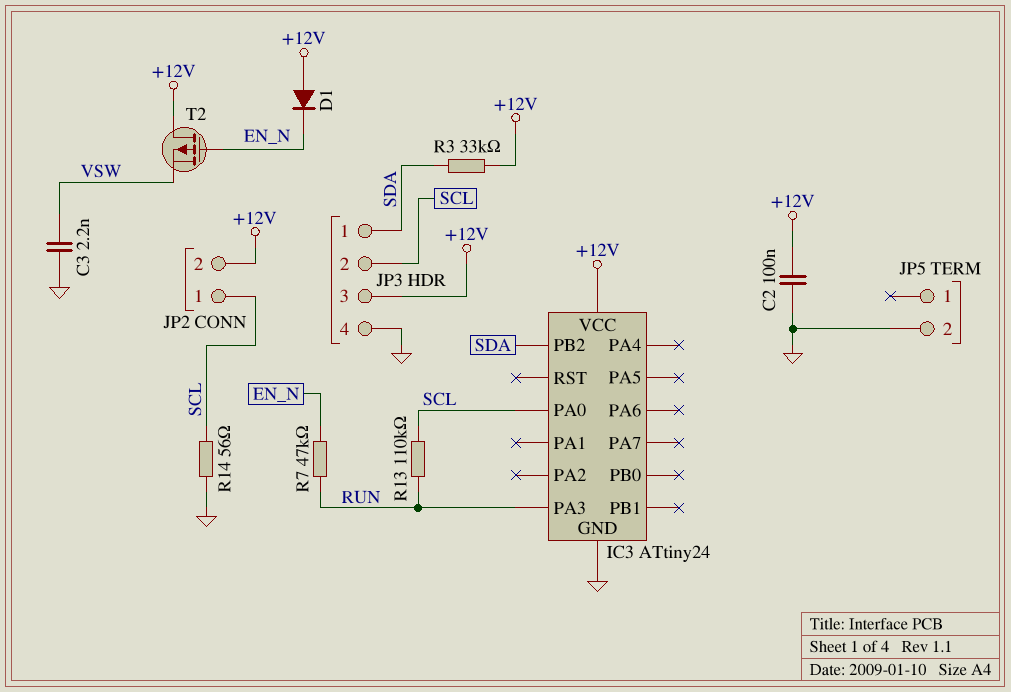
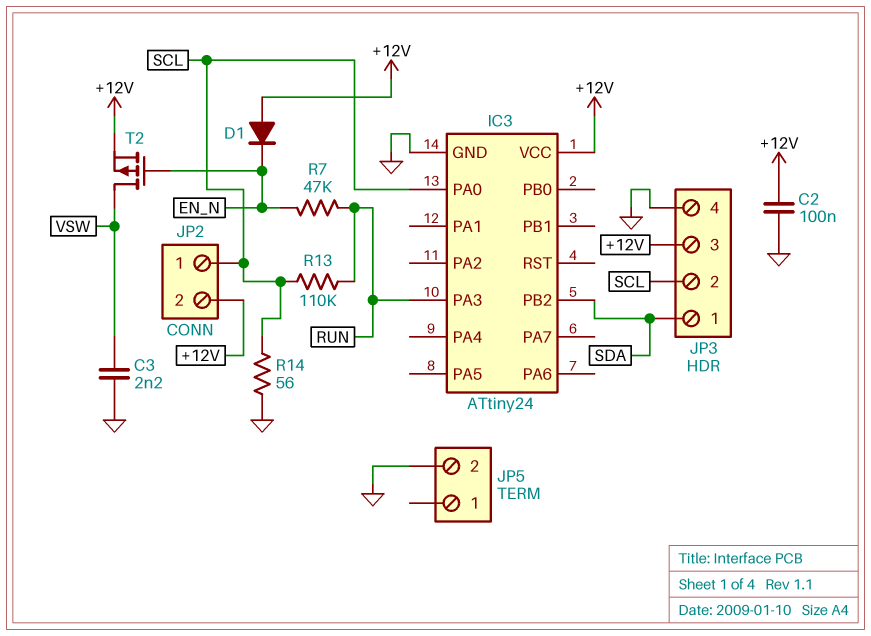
R3: 33k (+12V, SDA) -> none
T2: PMOS (G EN_N, D +12V, S VSW) -> PMOS (G EN_N, D VSW, S +12V)

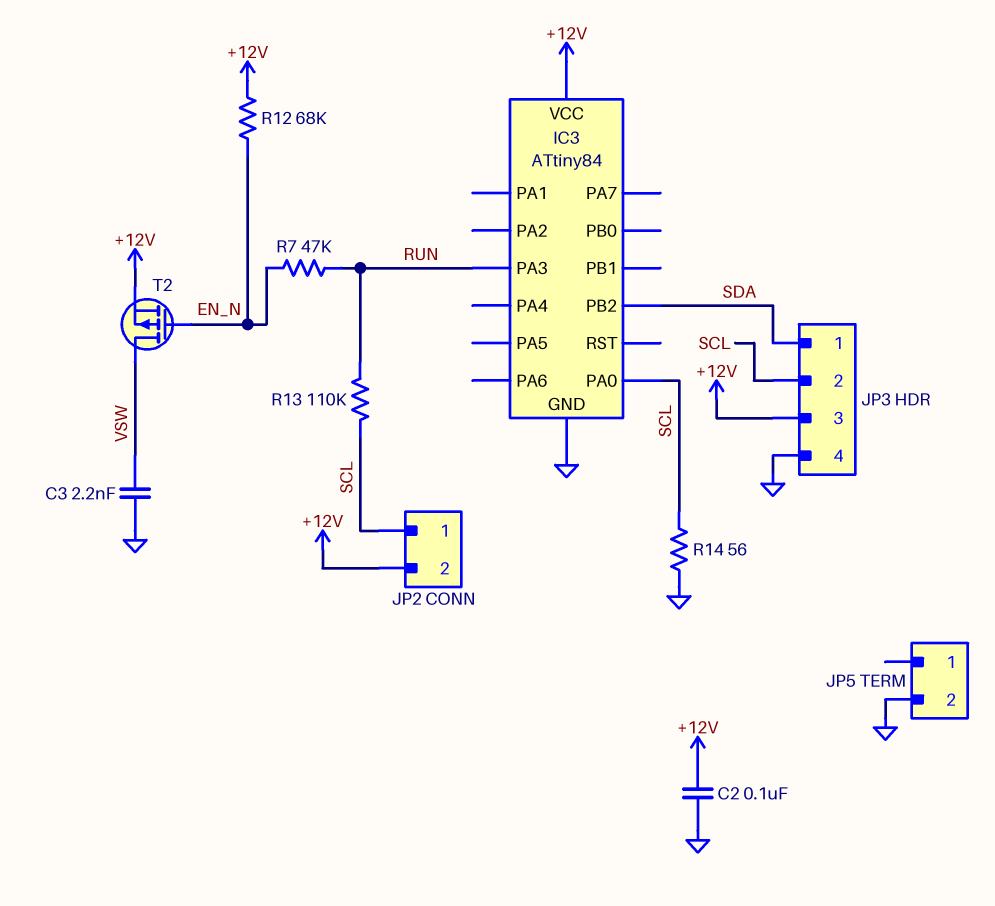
D1: diode (A +12V, K EN_N) -> none
IC3: ATtiny24 -> ATtiny84
R12: none -> 68k (+12V, EN_N)

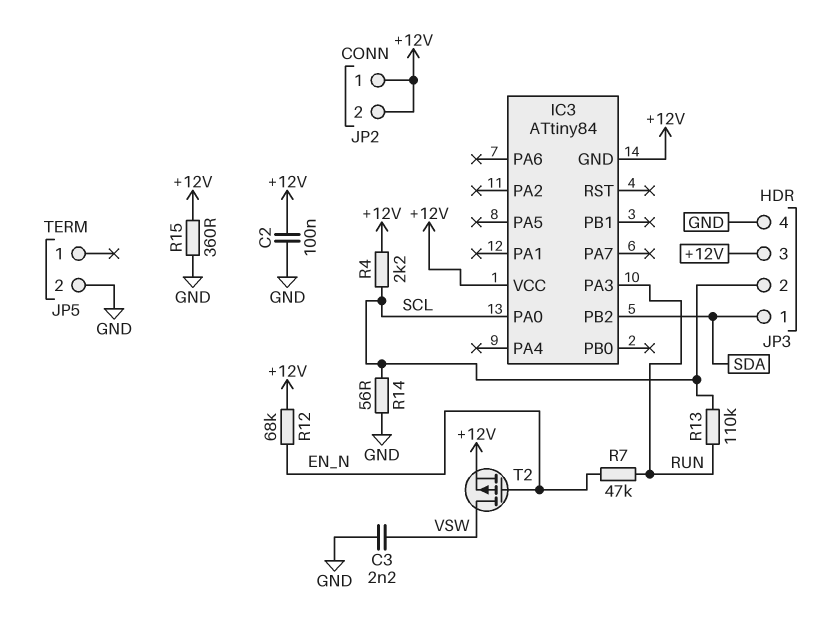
IC3 pin GND: GND -> +12V
JP2 pin 1: SCL -> +12V
R4: none -> 2.2k (+12V, SCL)
R15: none -> 360 (+12V, GND)

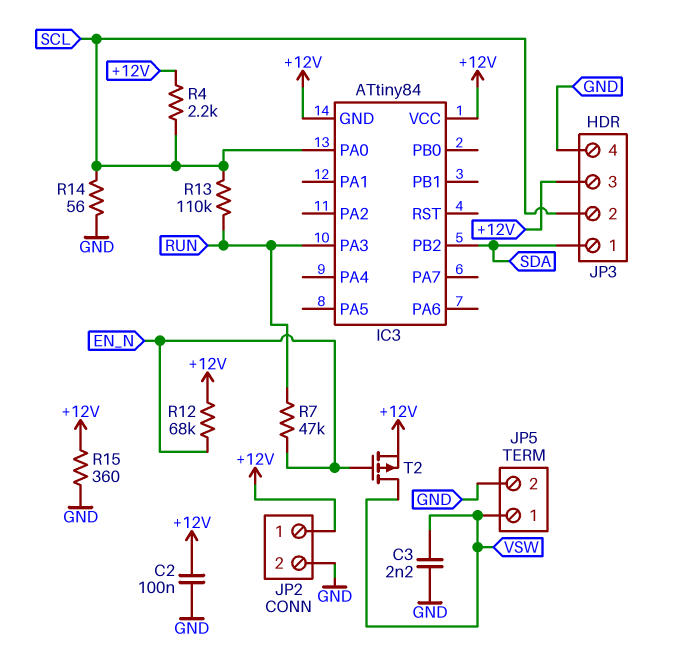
JP2 pin 2: +12V -> GND
JP5 pin 1: none -> VSW

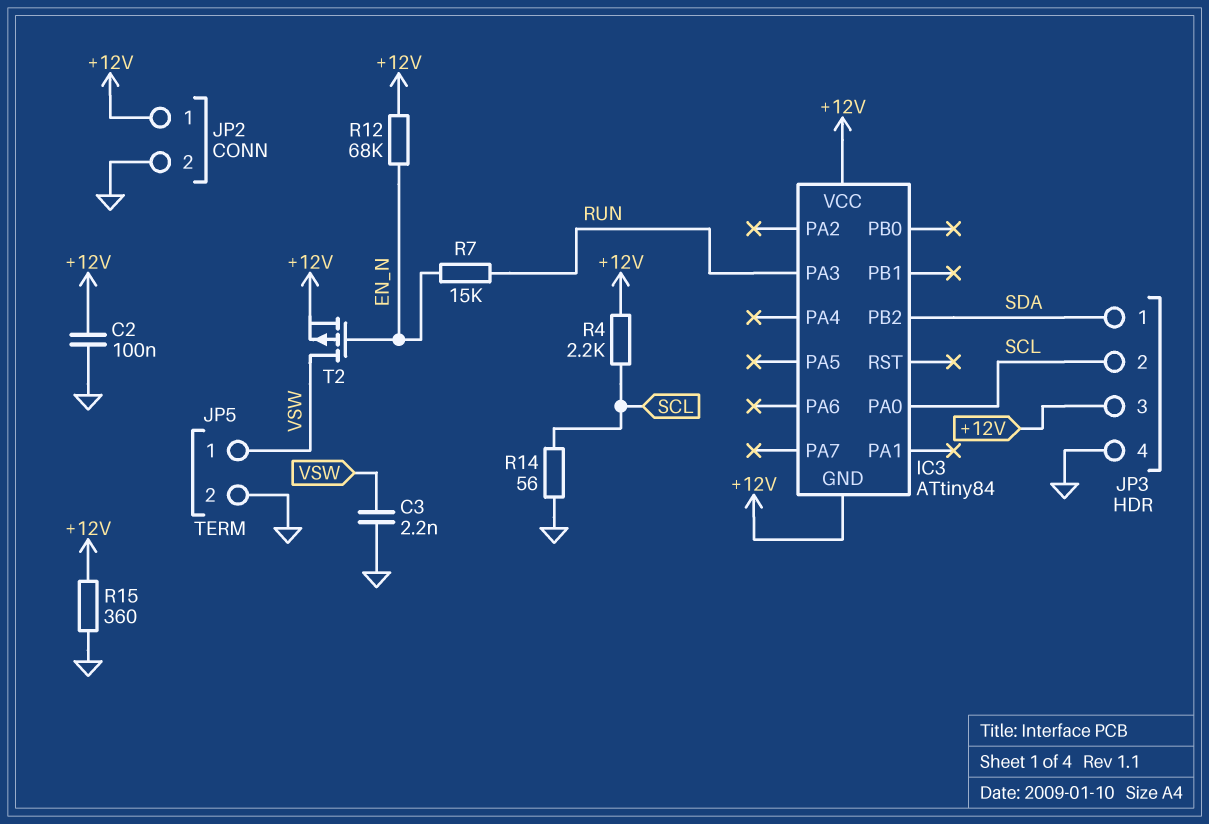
R7: 47k (EN_N, RUN) -> 15k (EN_N, RUN)
R13: 110k (RUN, SCL) -> none

